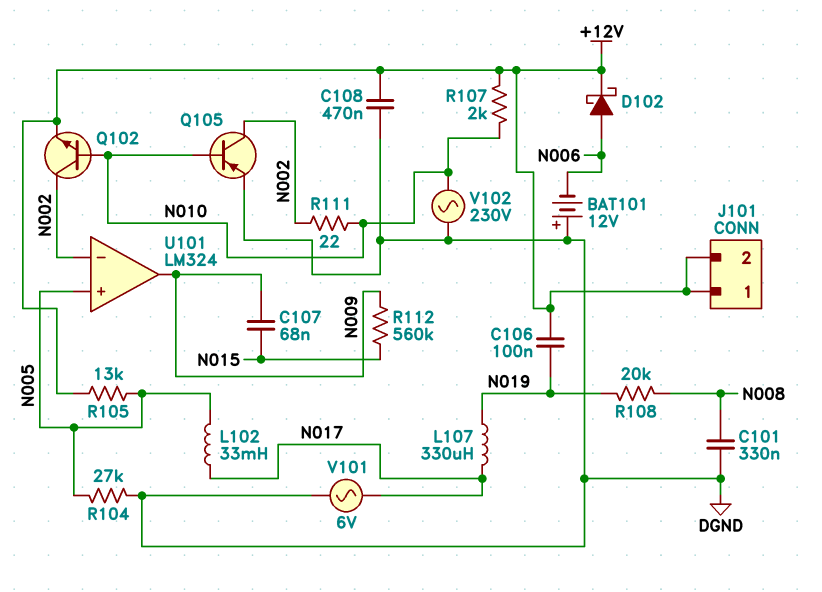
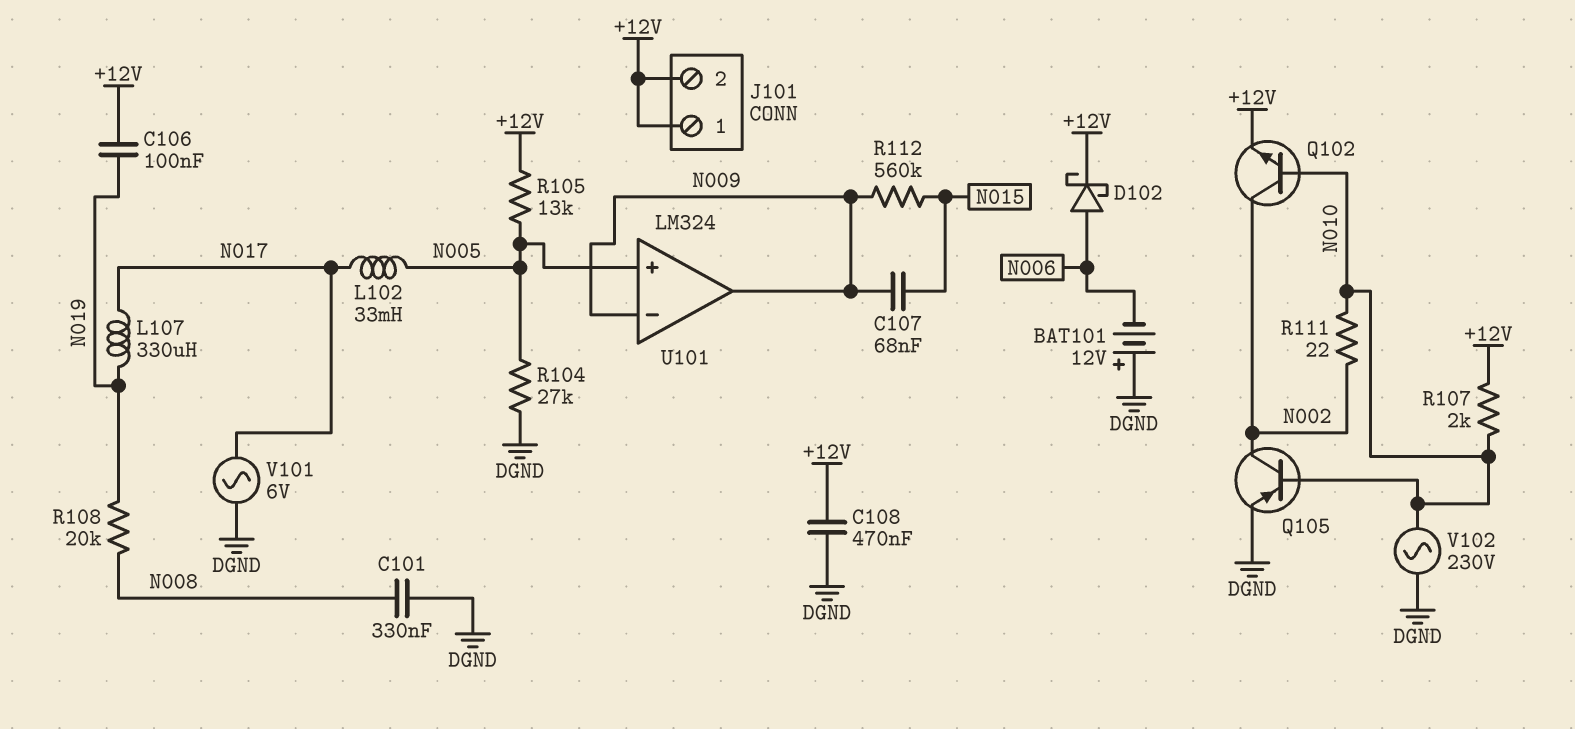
U101 pin in-: N002 -> N009

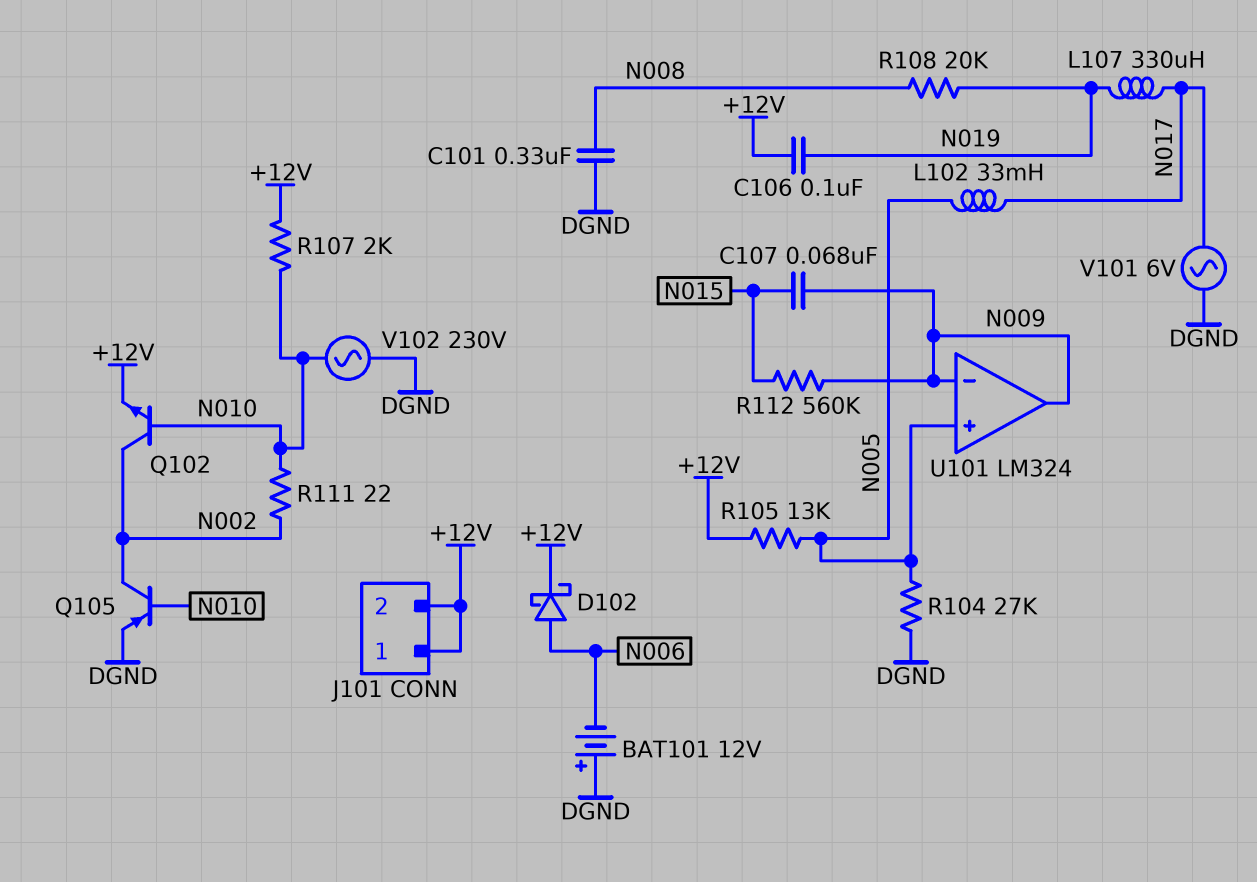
C108: 470nF (+12V, DGND) -> none

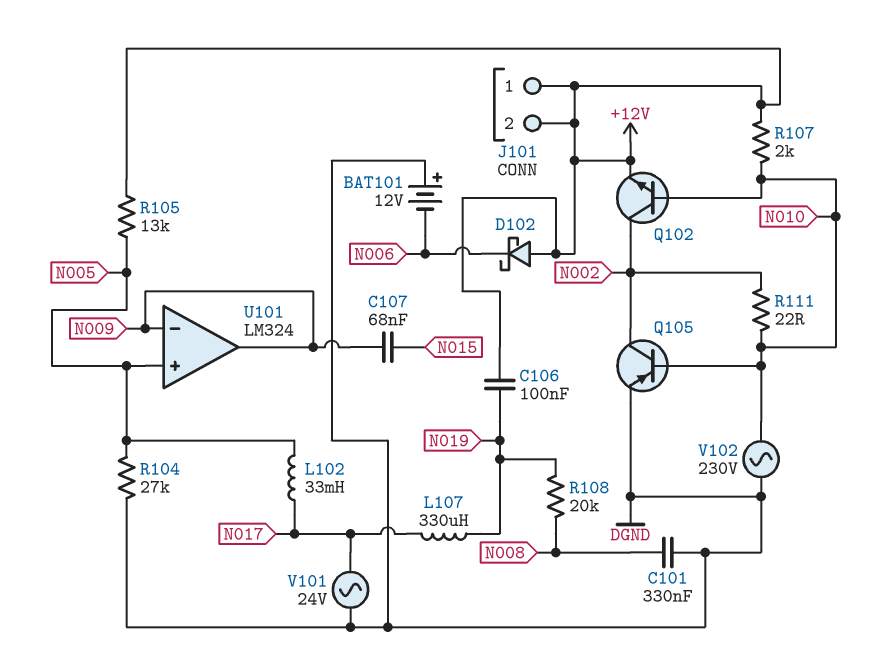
D102: schottky (A N006, K +12V) -> schottky (A +12V, K N006)
R112: 560k (N009, N015) -> none
V101: AC 6V (DGND, N017) -> AC 24V (DGND, N017)

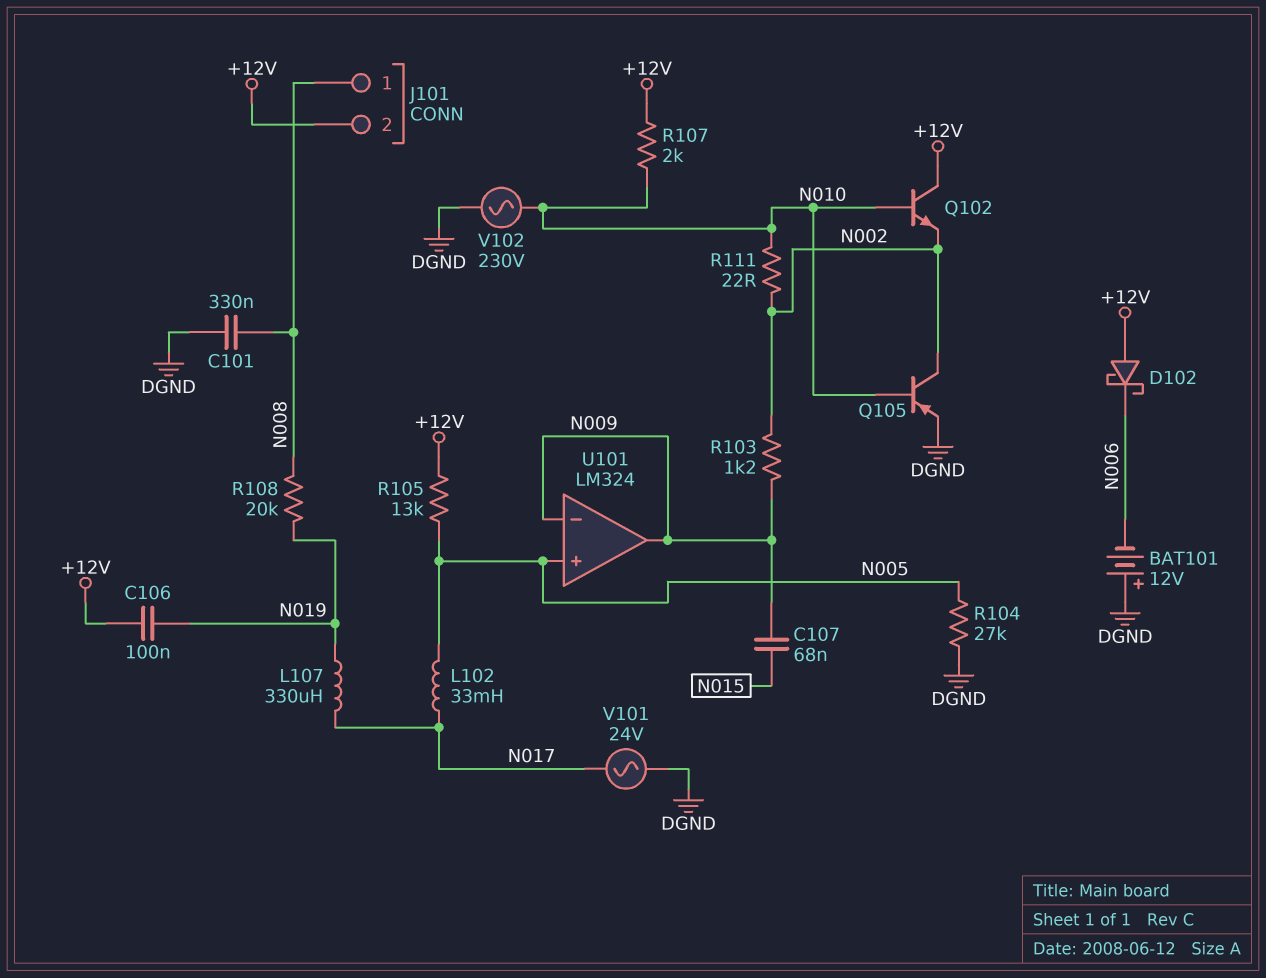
J101 pin 1: +12V -> N008
Q102: NPN (B N010, C N002, E +12V) -> NPN (B N010, C +12V, E N002)
R103: none -> 1.2k (N002, N009)

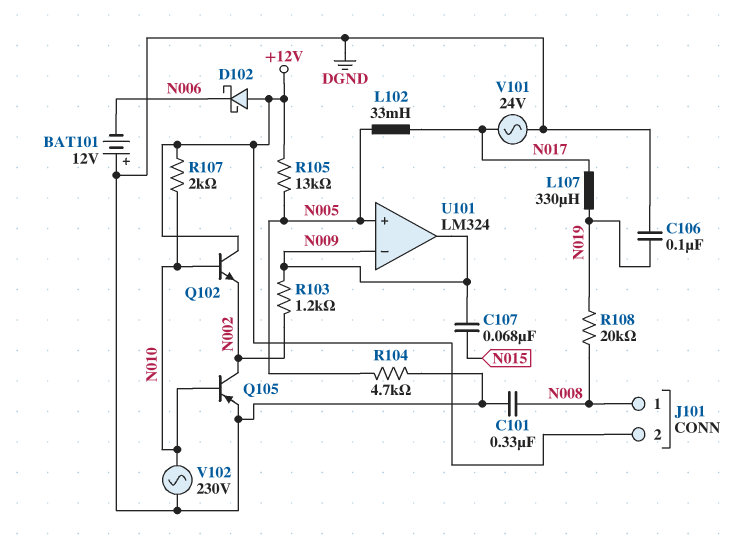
C106: 100nF (+12V, N019) -> 100nF (DGND, N019)
R104: 27k (DGND, N005) -> 4.7k (DGND, N005)
R111: 22 (N002, N010) -> none

